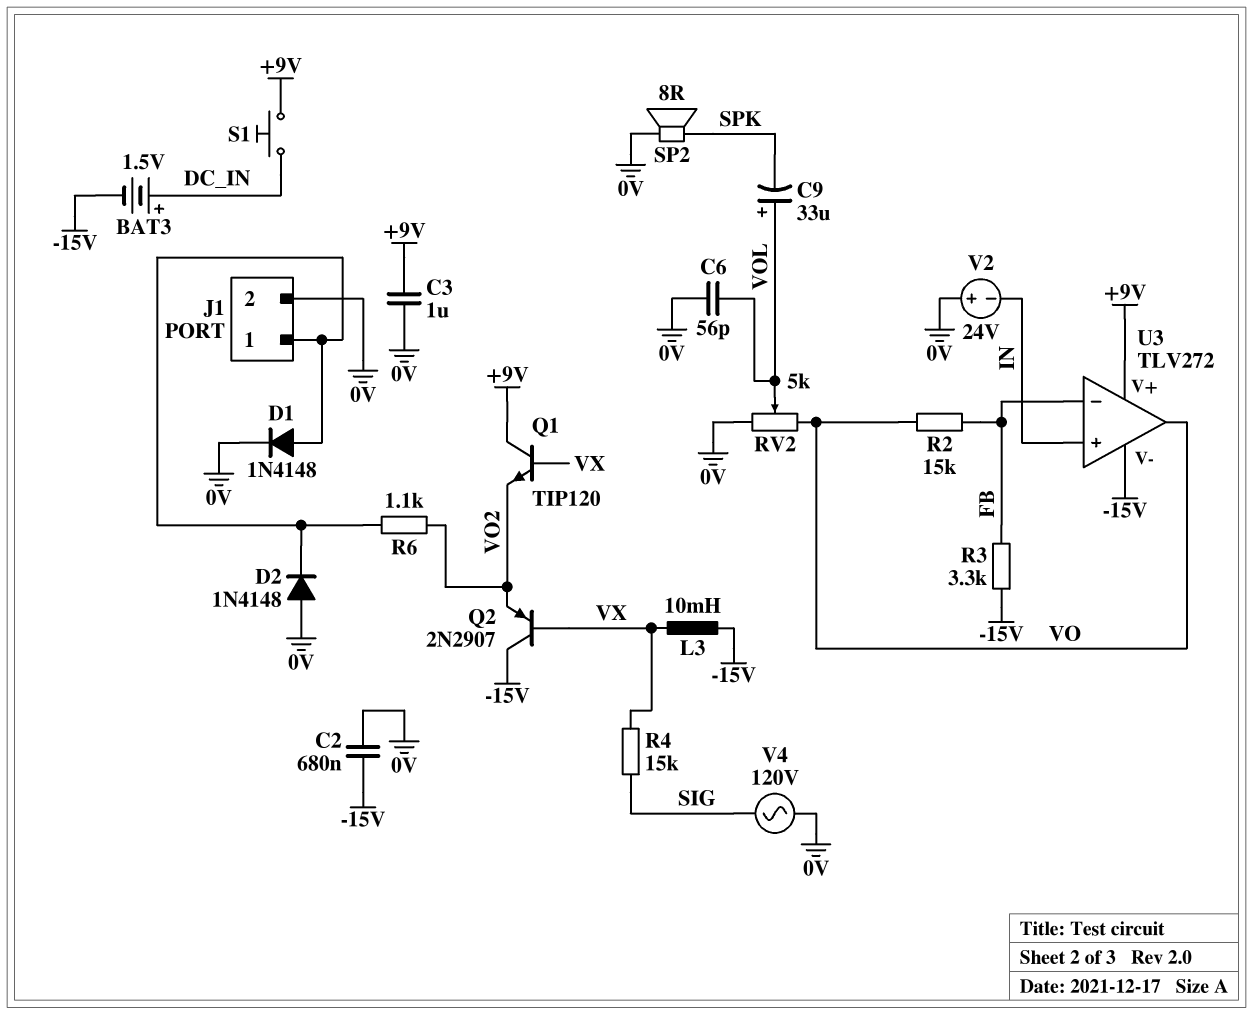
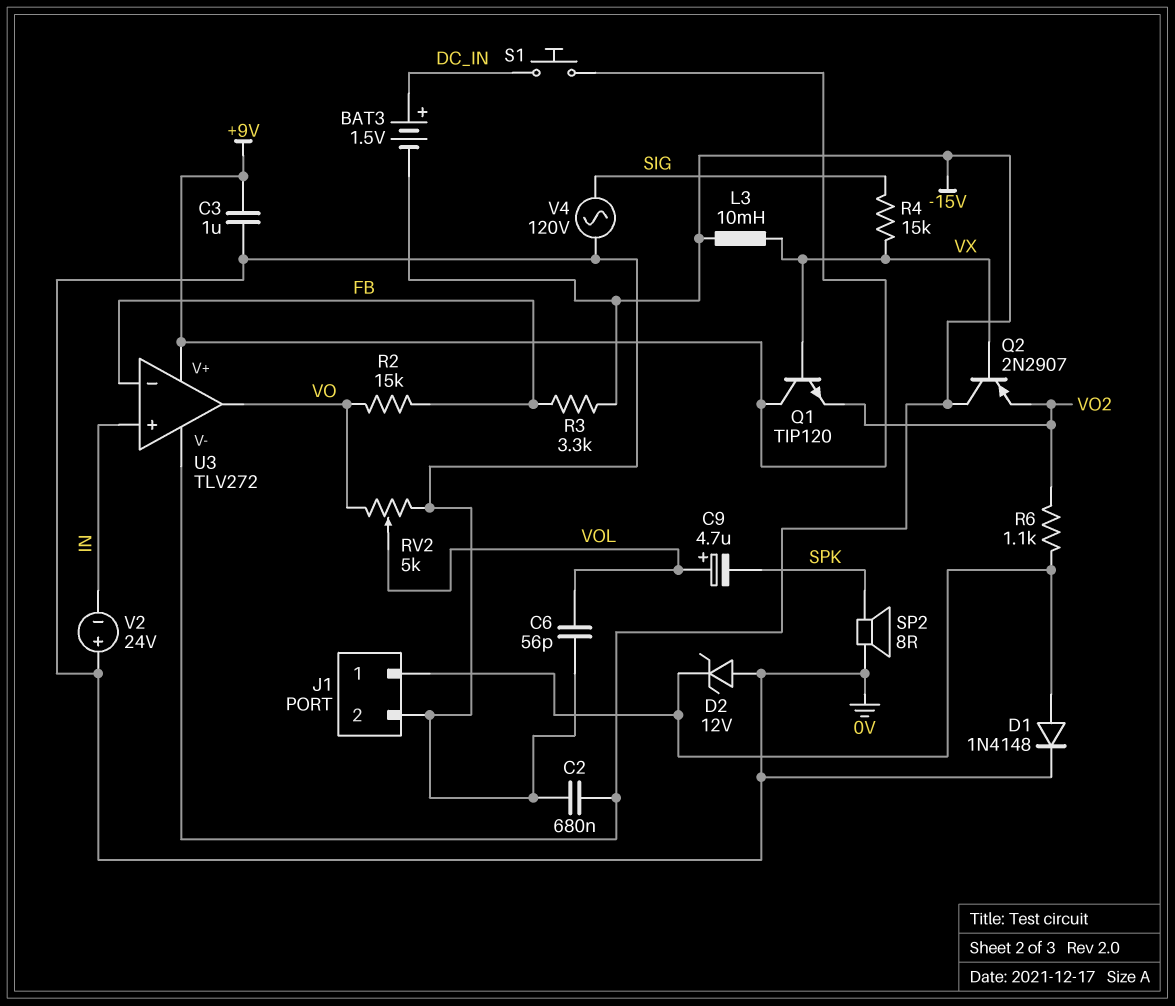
C9: 33uF (plus VOL, minus SPK) -> 4.7uF (plus VOL, minus SPK)
D2: diode 1N4148 (A 0V, K J1/1) -> zener 12V (A 0V, K J1/1)

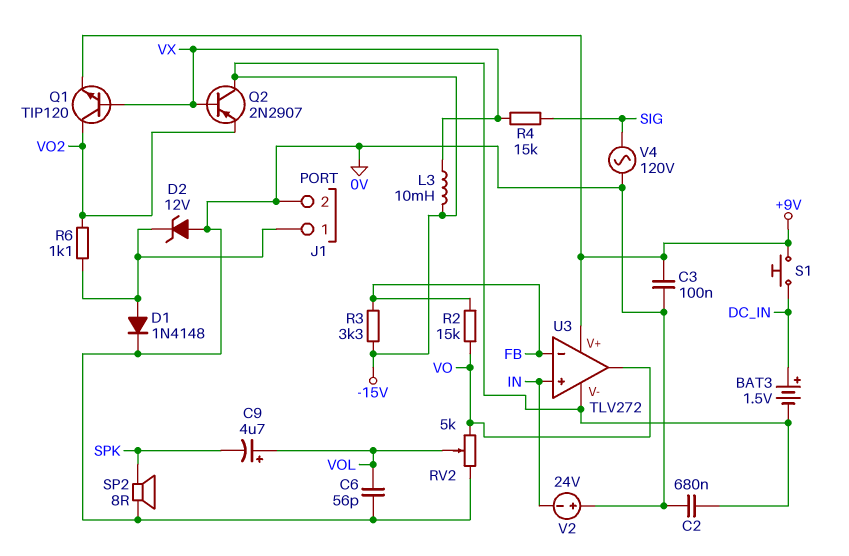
C3: 1uF (+9V, 0V) -> 100nF (+9V, 0V)
Q1: NPN TIP120 (B VX, C +9V, E VO2) -> NPN TIP120 (B VX, C VO2, E +9V)

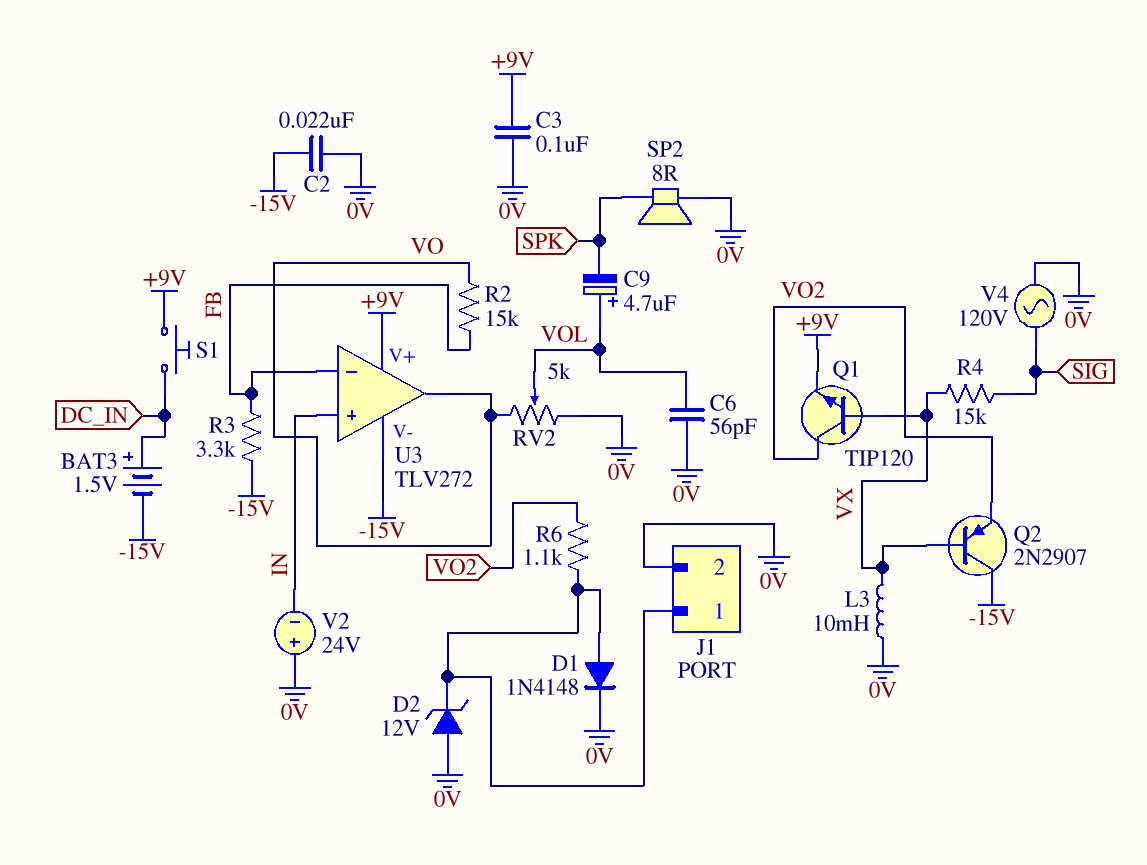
C2: 680nF (-15V, 0V) -> 22nF (-15V, 0V)
L3: 10mH (-15V, VX) -> 10mH (0V, VX)

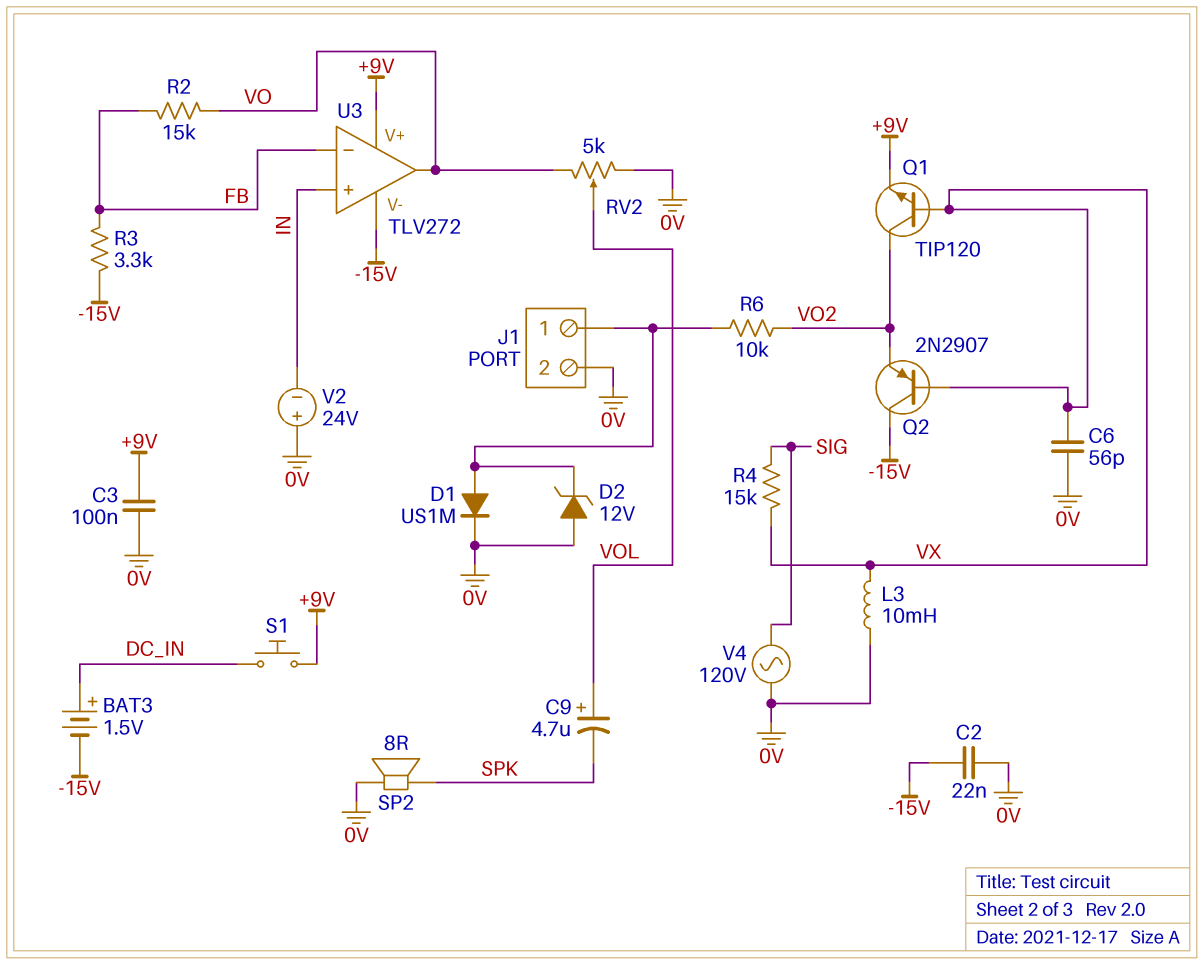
C6: 56pF (0V, VOL) -> 56pF (0V, VX)
D1: diode 1N4148 (A J1/1, K 0V) -> diode US1M (A J1/1, K 0V)
R6: 1.1k (J1/1, VO2) -> 10k (J1/1, VO2)

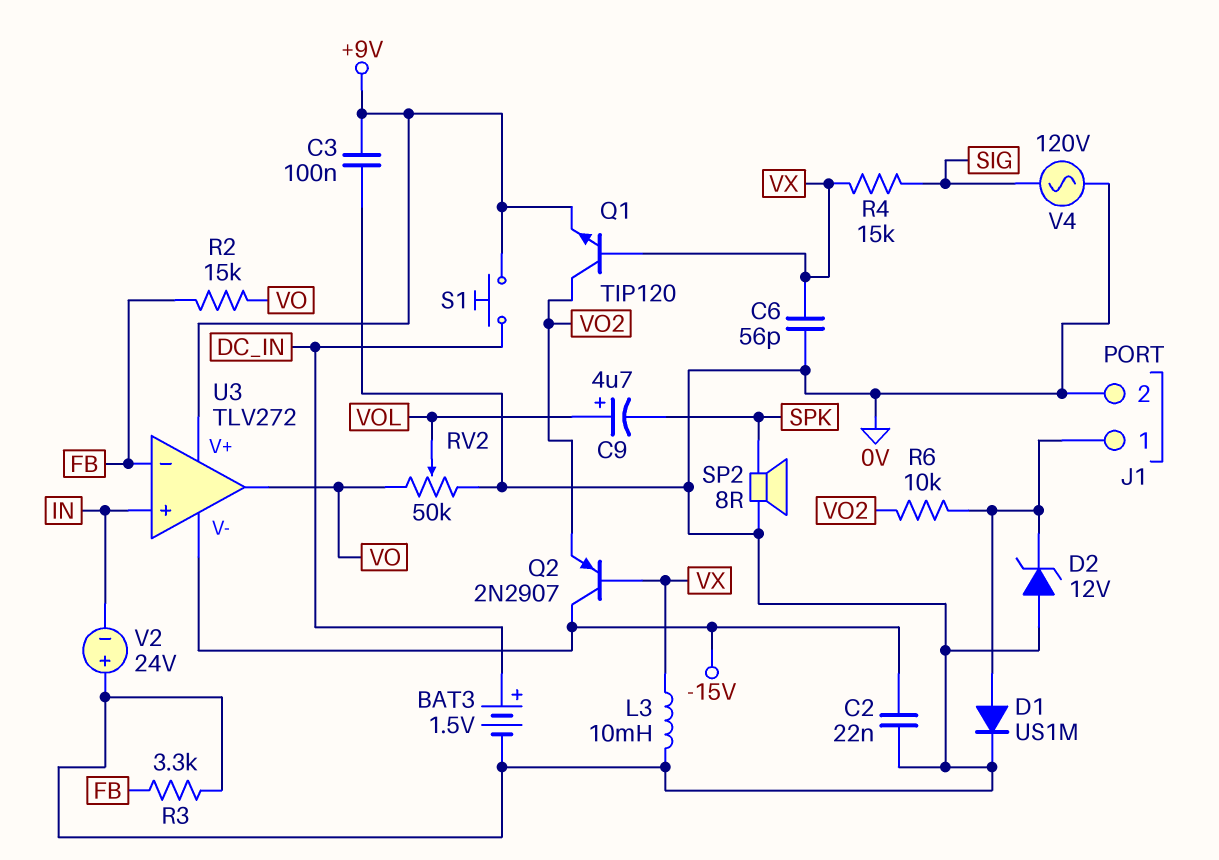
BAT3: 1.5V (plus DC_IN, minus -15V) -> 1.5V (plus DC_IN, minus 0V)
R3: 3.3k (-15V, FB) -> 3.3k (0V, FB)
RV2: 5k (0V, VO, wiper VOL) -> 50k (0V, VO, wiper VOL)

